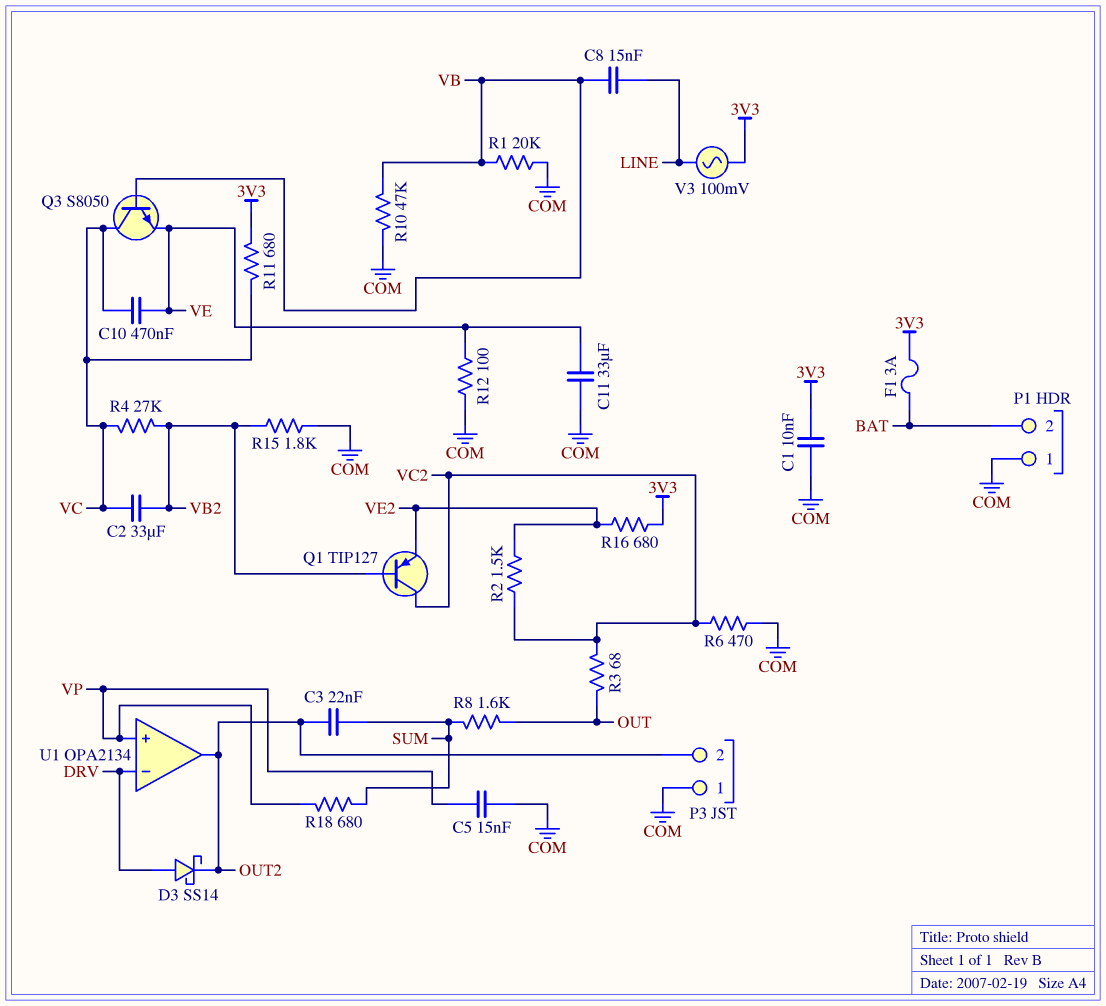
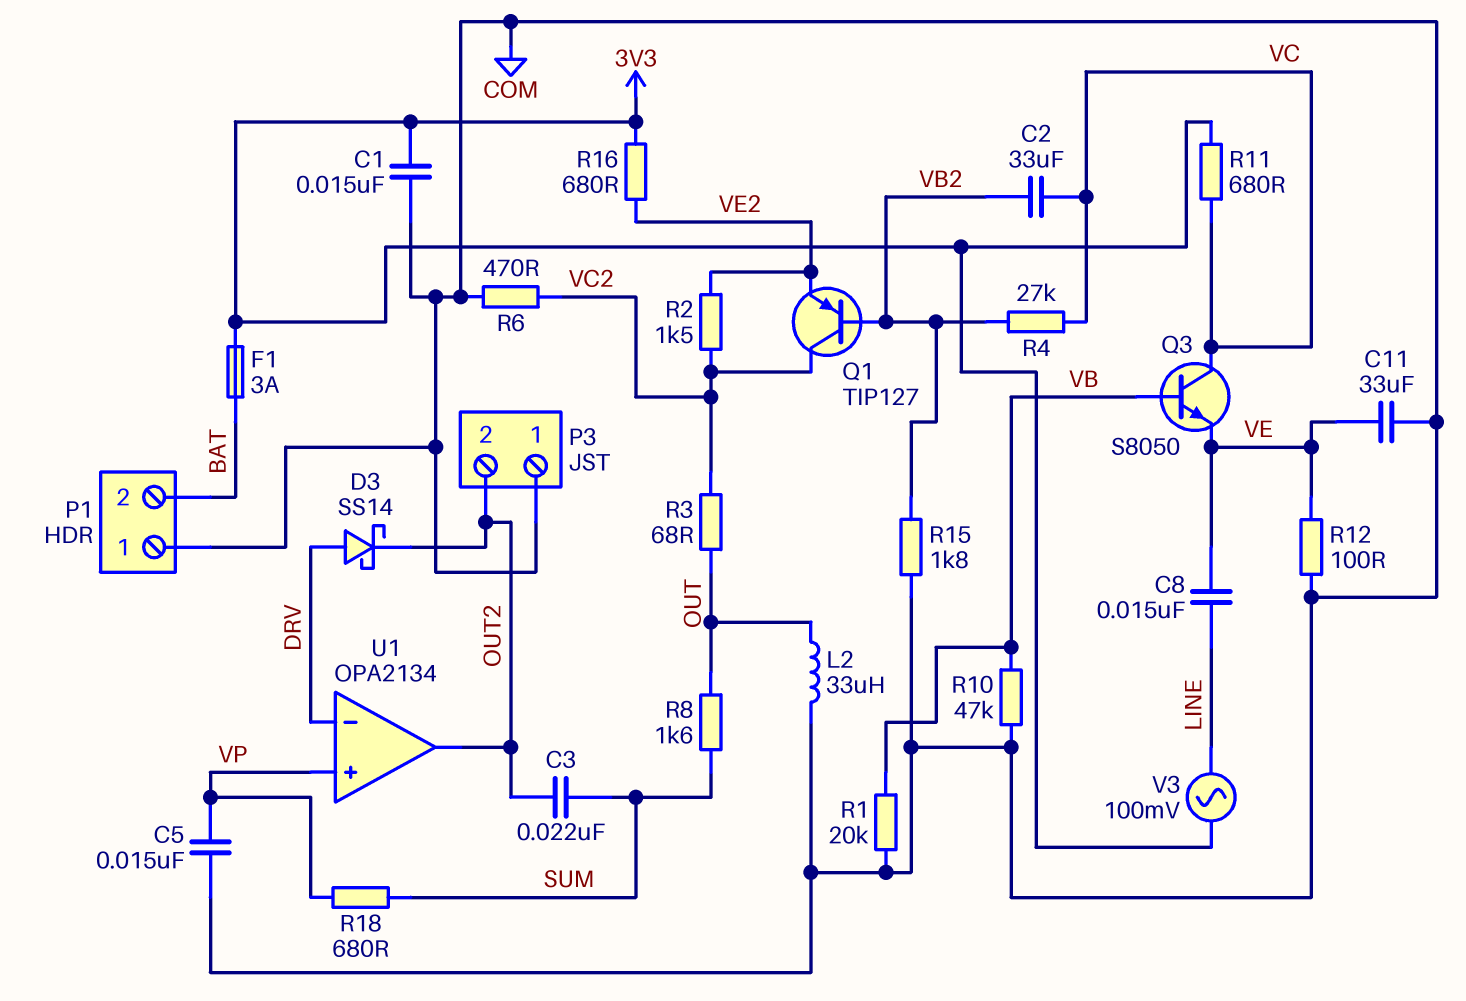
C1: 10nF (3V3, COM) -> 15nF (3V3, COM)
C8: 15nF (LINE, VB) -> 15nF (LINE, VE)
C10: 470nF (VC, VE) -> none
L2: none -> 33uH (COM, OUT)

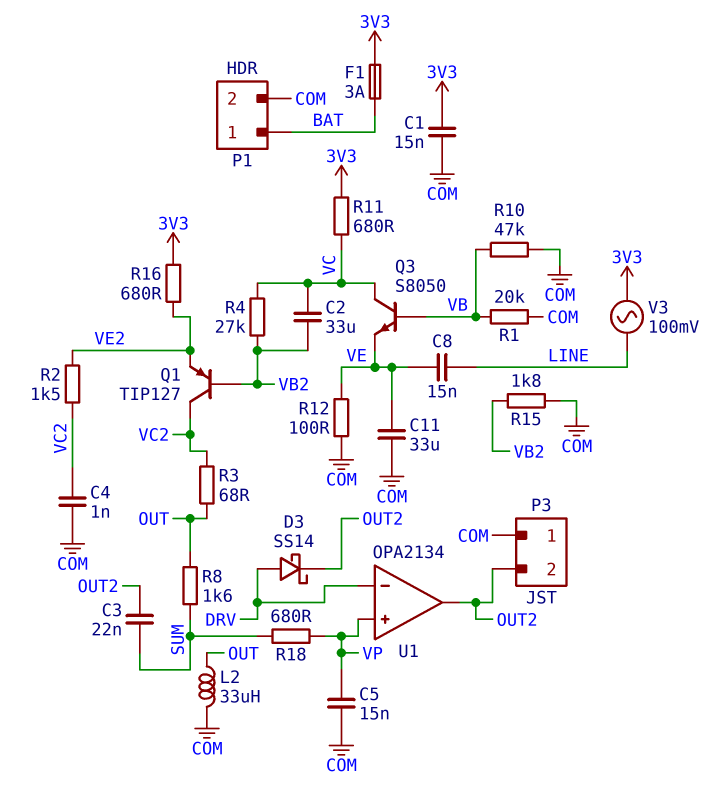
C4: none -> 1nF (COM, VC2)
P1 pin 1: COM -> BAT
P1 pin 2: BAT -> COM
R6: 470 (COM, VC2) -> none

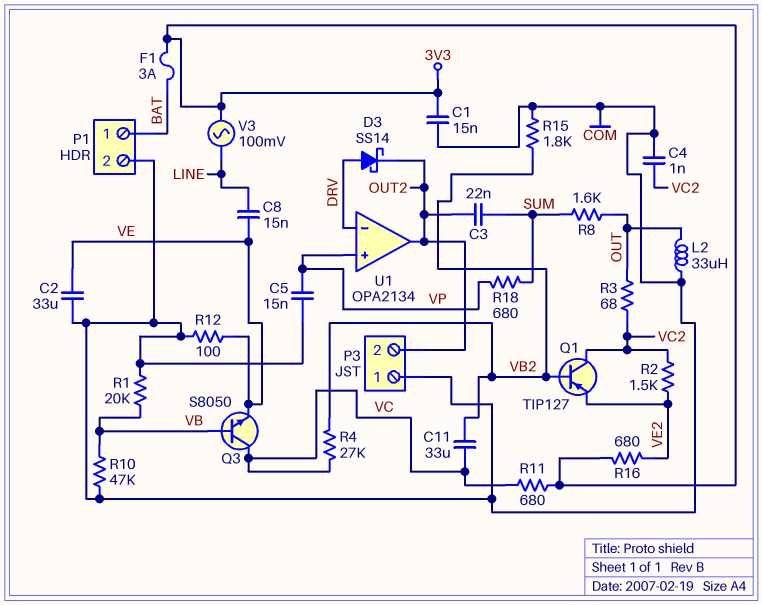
C2: 33uF (VB2, VC) -> 33uF (COM, VE)
C11: 33uF (COM, VE) -> 33uF (VB2, VC)

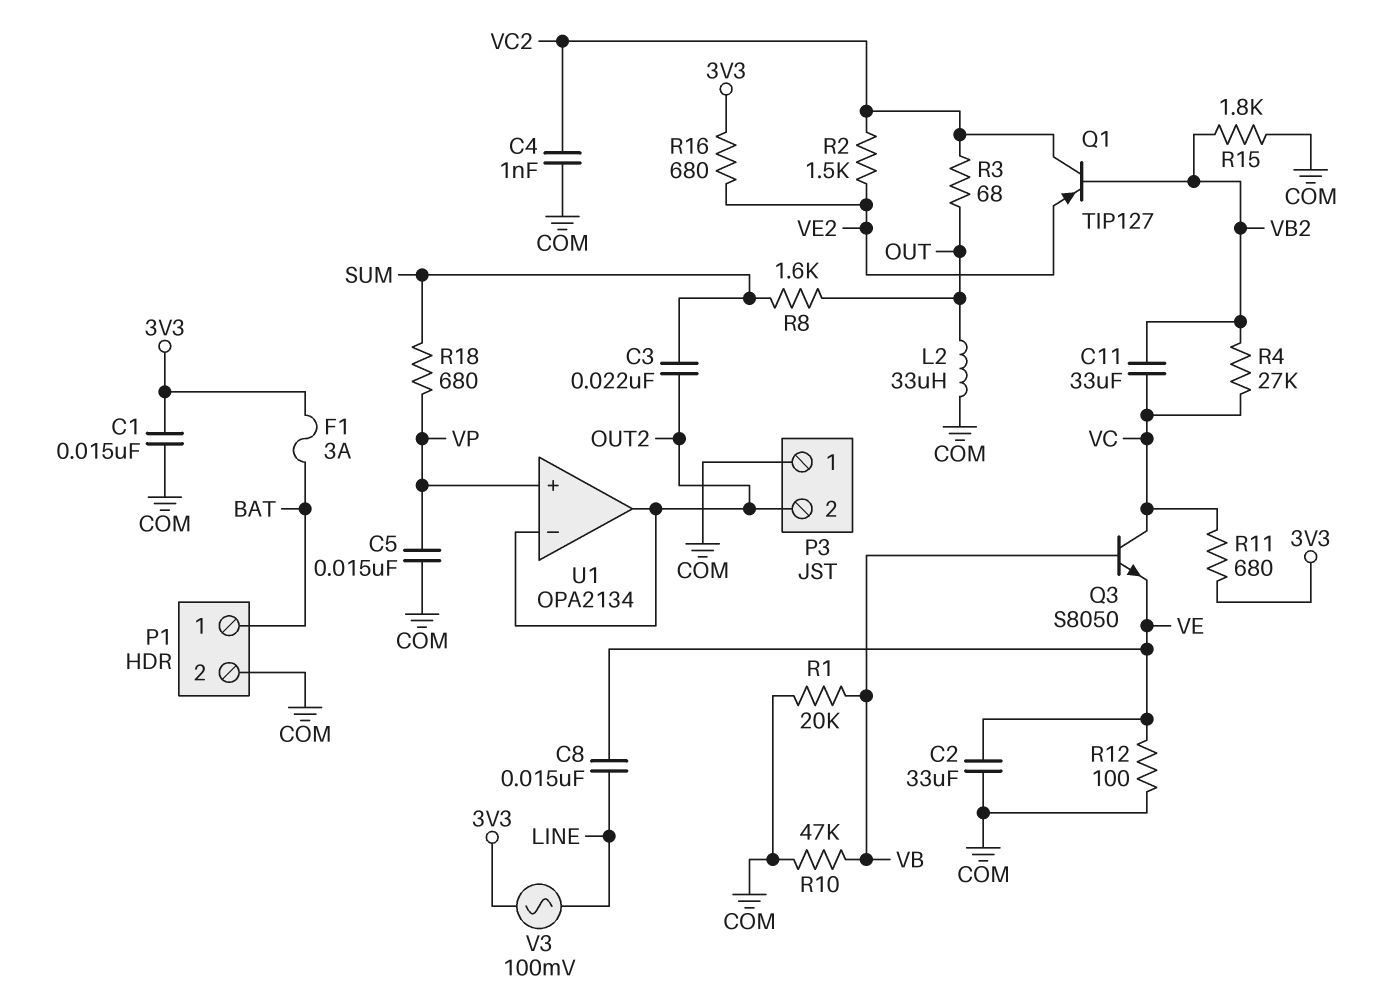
D3: schottky SS14 (A DRV, K OUT2) -> none
U1 pin in-: DRV -> OUT2

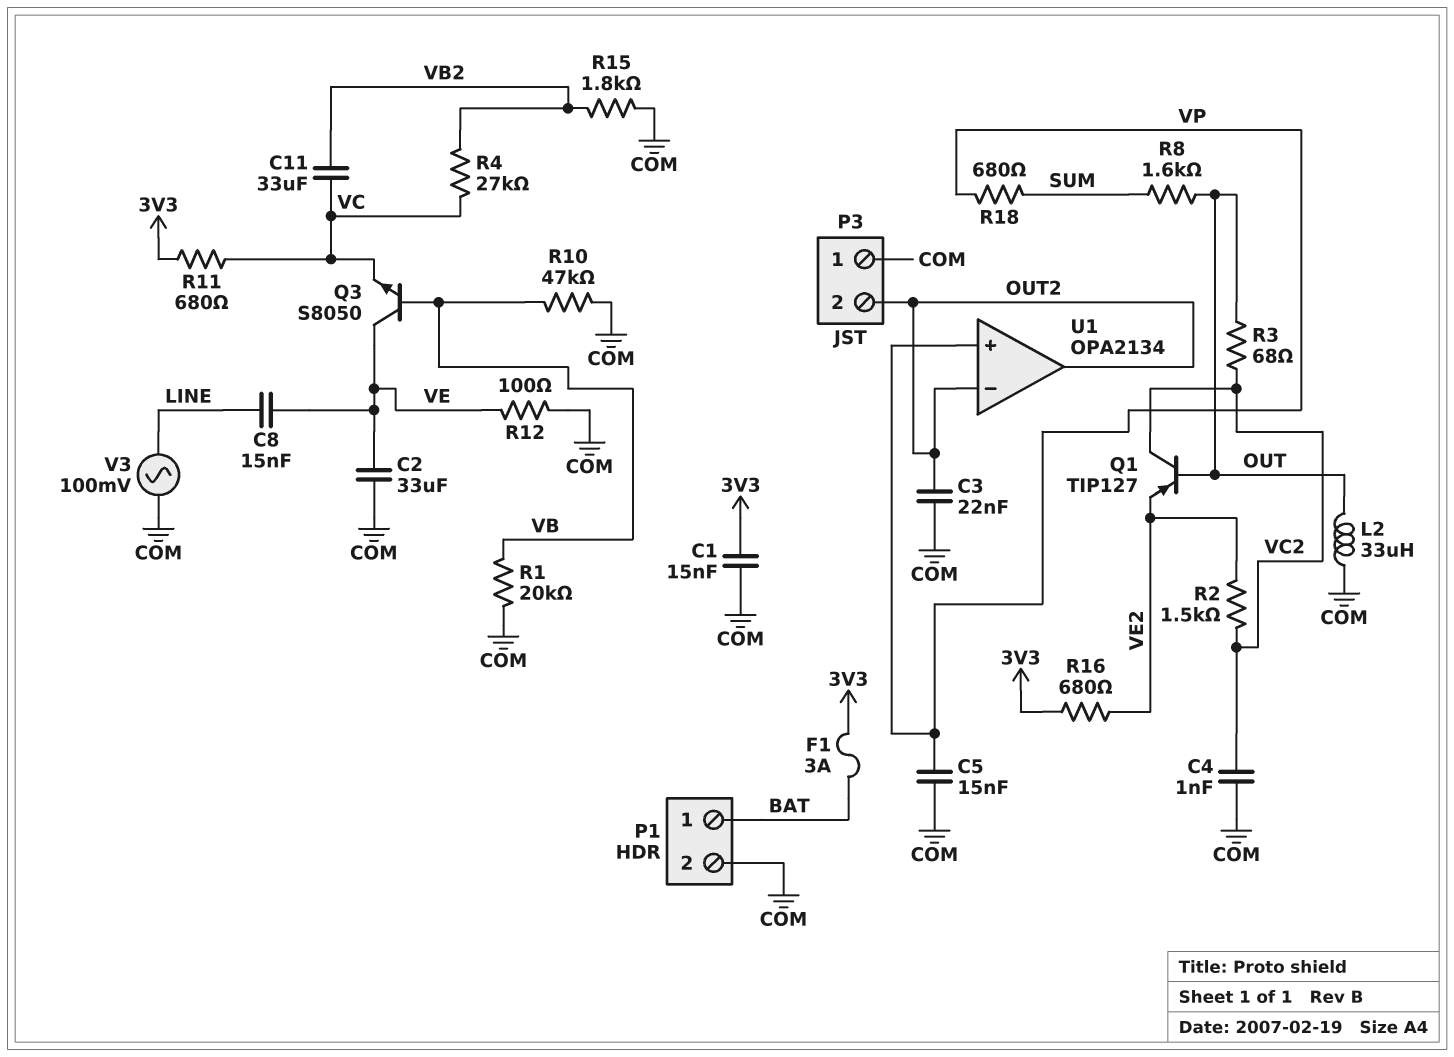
C3: 22nF (OUT2, SUM) -> 22nF (COM, OUT2)
Q1: PNP TIP127 (B VB2, C VC2, E VE2) -> PNP TIP127 (B OUT, C VC2, E VE2)
Q3: NPN S8050 (B VB, C VC, E VE) -> NPN S8050 (B VB, C VE, E VC)
V3: AC 100mV (3V3, LINE) -> AC 100mV (COM, LINE)

